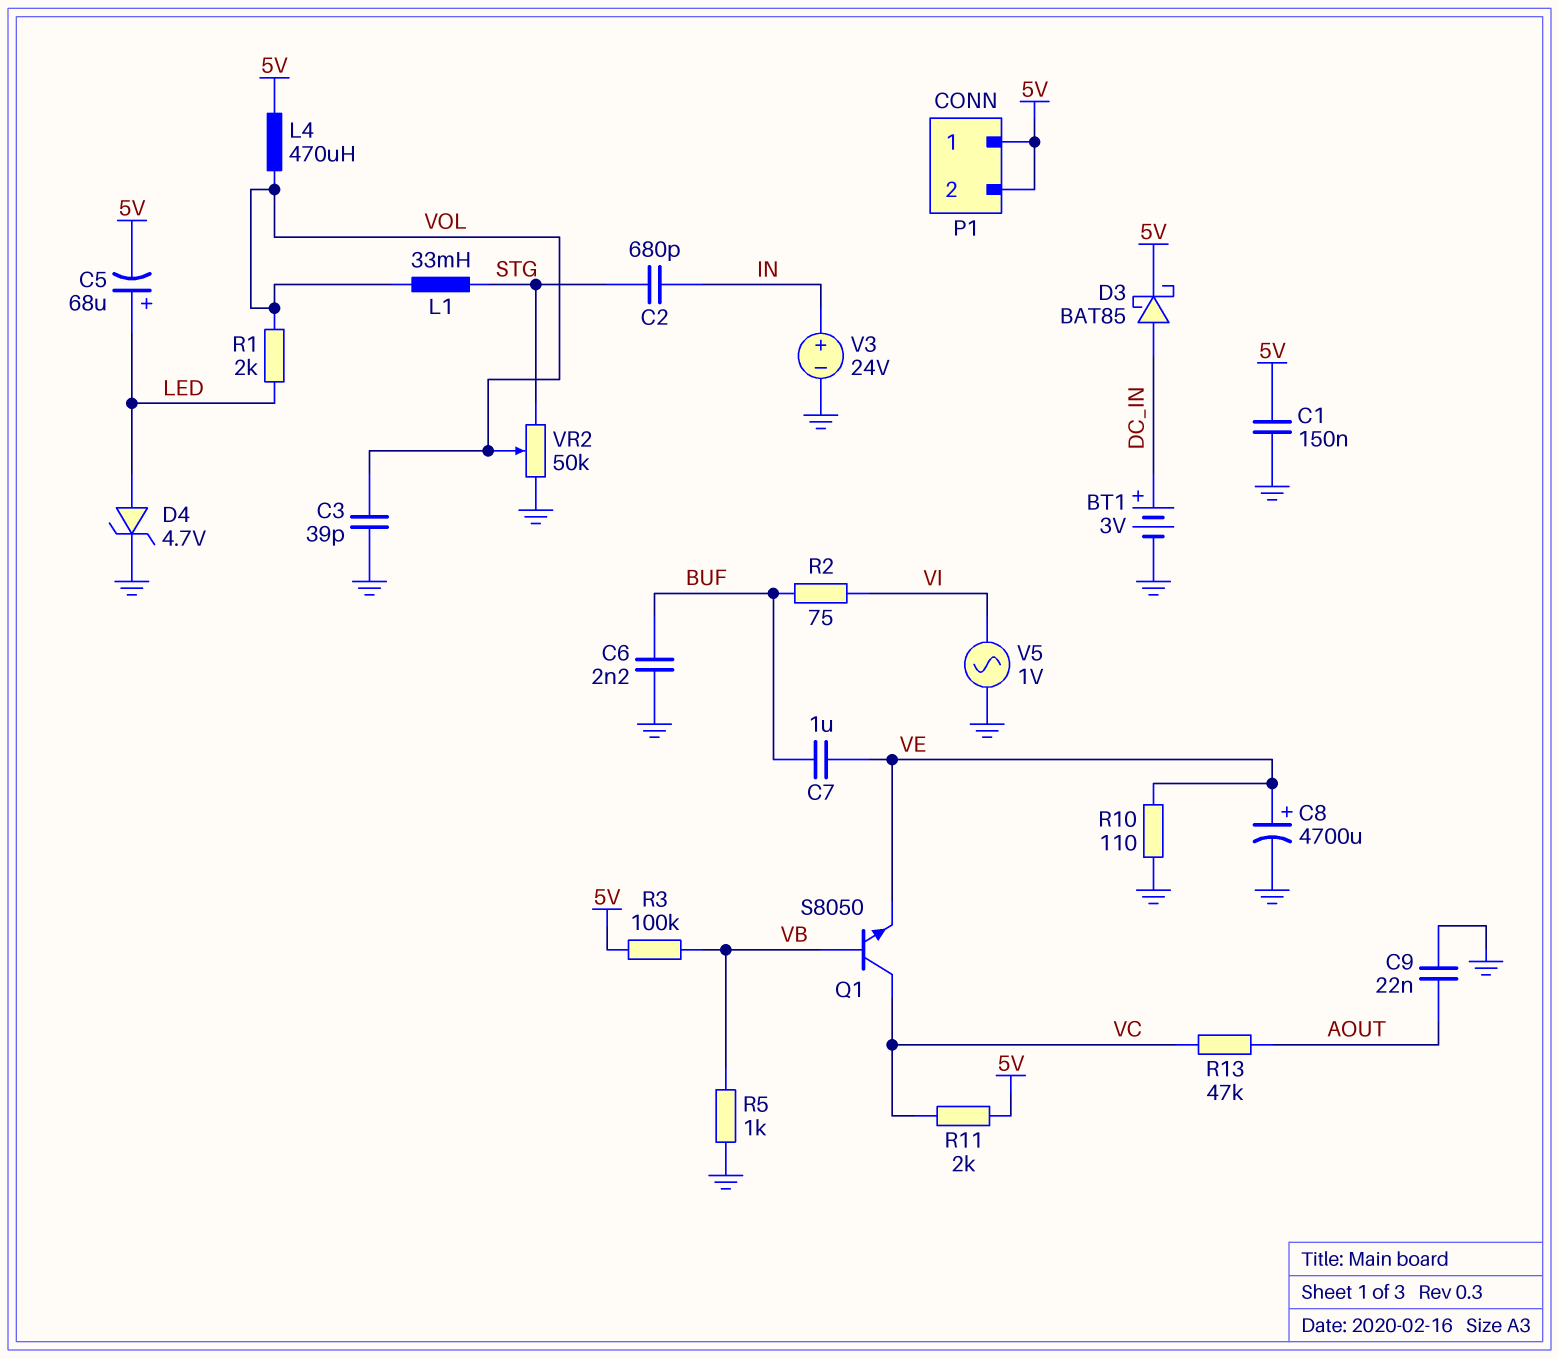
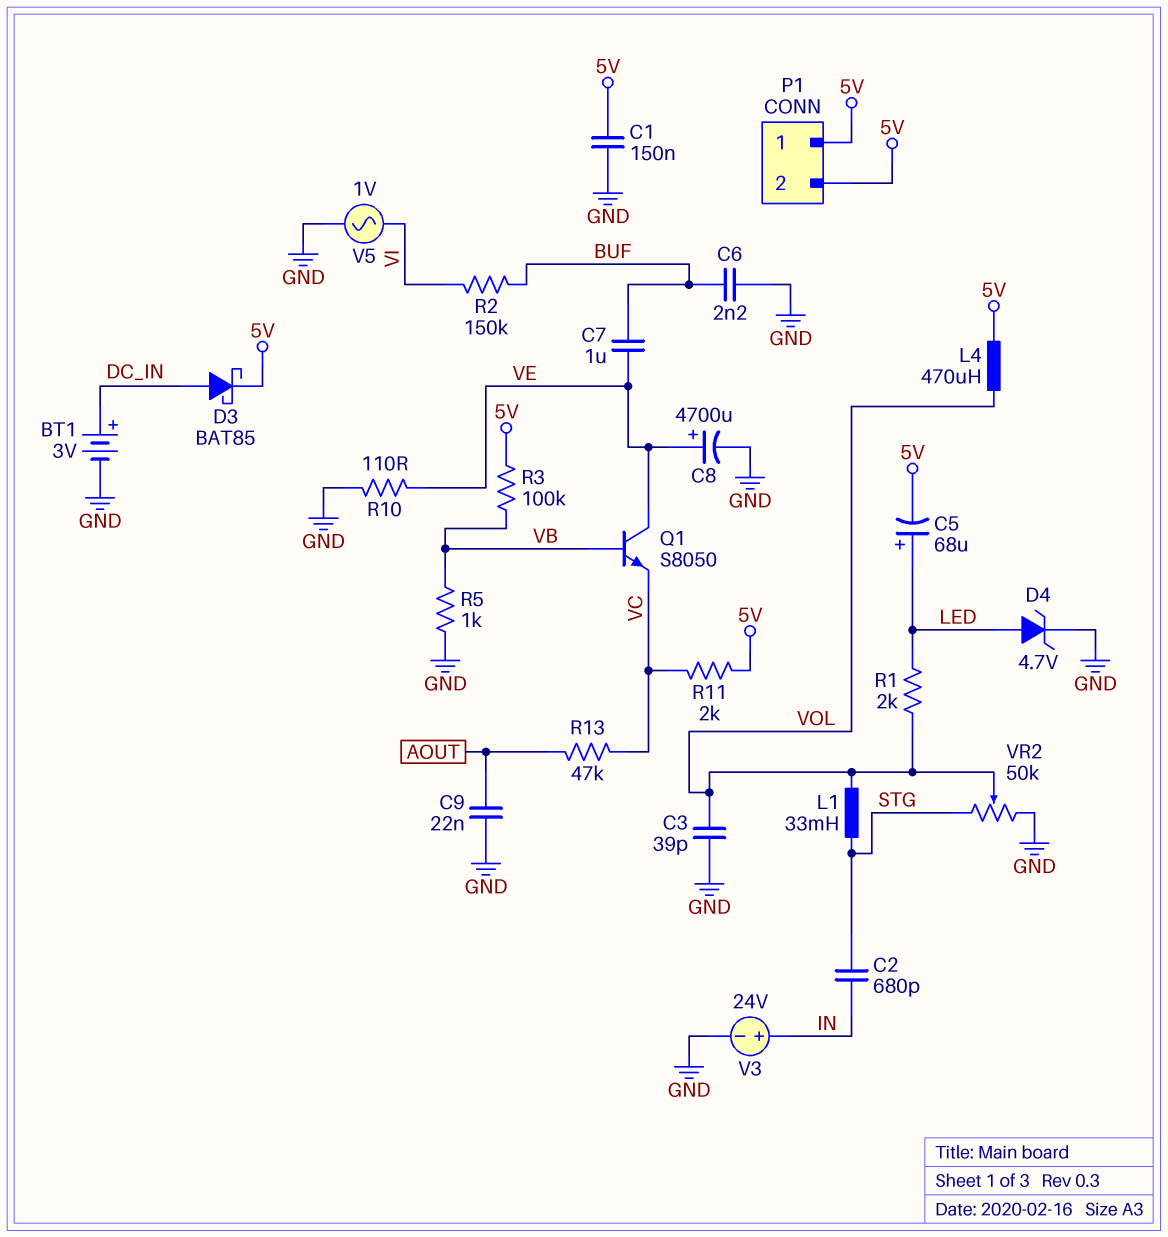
Q1: NPN S8050 (B VB, C VC, E VE) -> NPN S8050 (B VB, C VE, E VC)
R2: 75 (BUF, VI) -> 150k (BUF, VI)

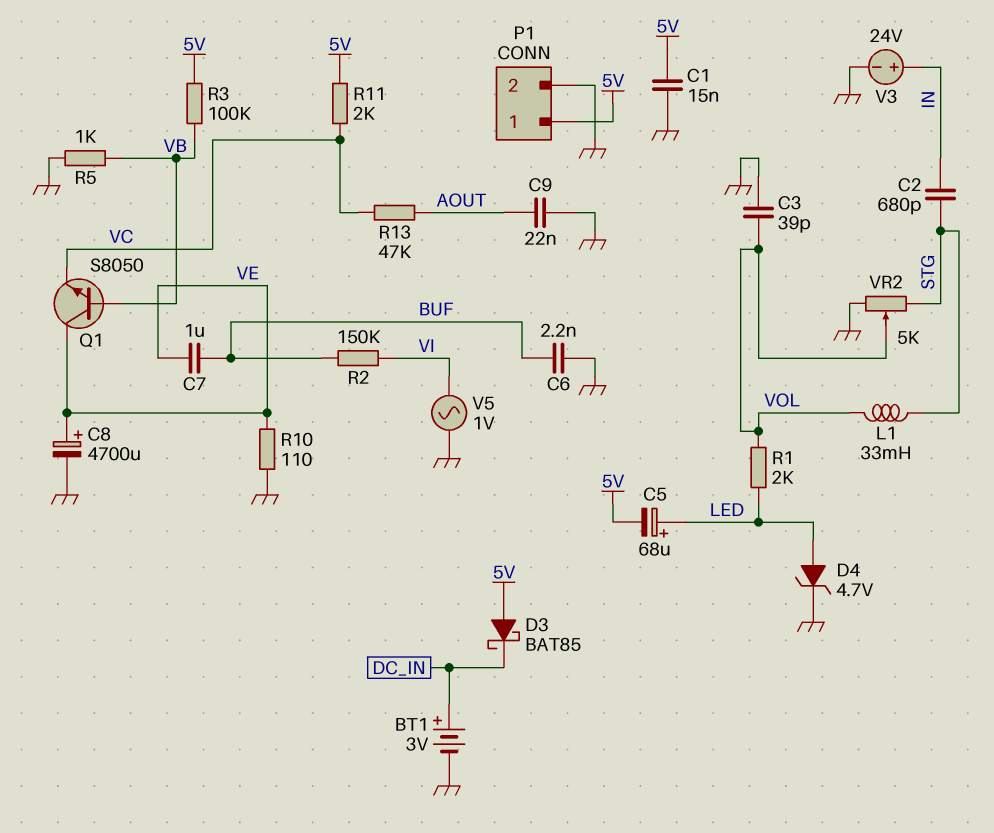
C1: 150nF (5V, GND) -> 15nF (5V, GND)
D3: schottky BAT85 (A DC_IN, K 5V) -> schottky BAT85 (A 5V, K DC_IN)
L4: 470uH (5V, VOL) -> none
P1 pin 2: 5V -> GND
VR2: 50k (GND, STG, wiper VOL) -> 5k (GND, STG, wiper VOL)

